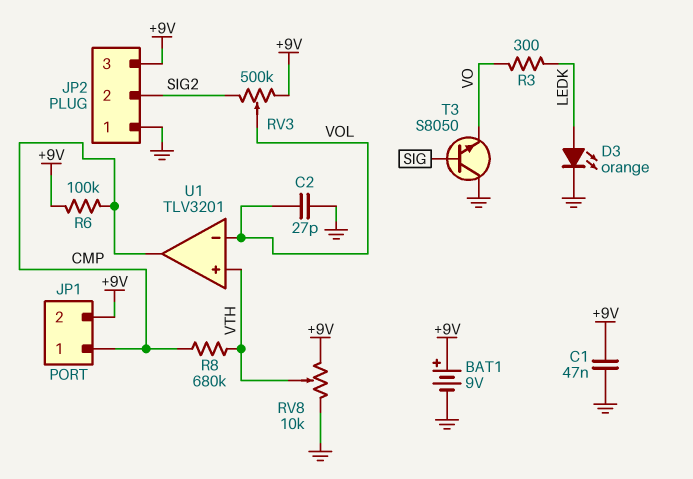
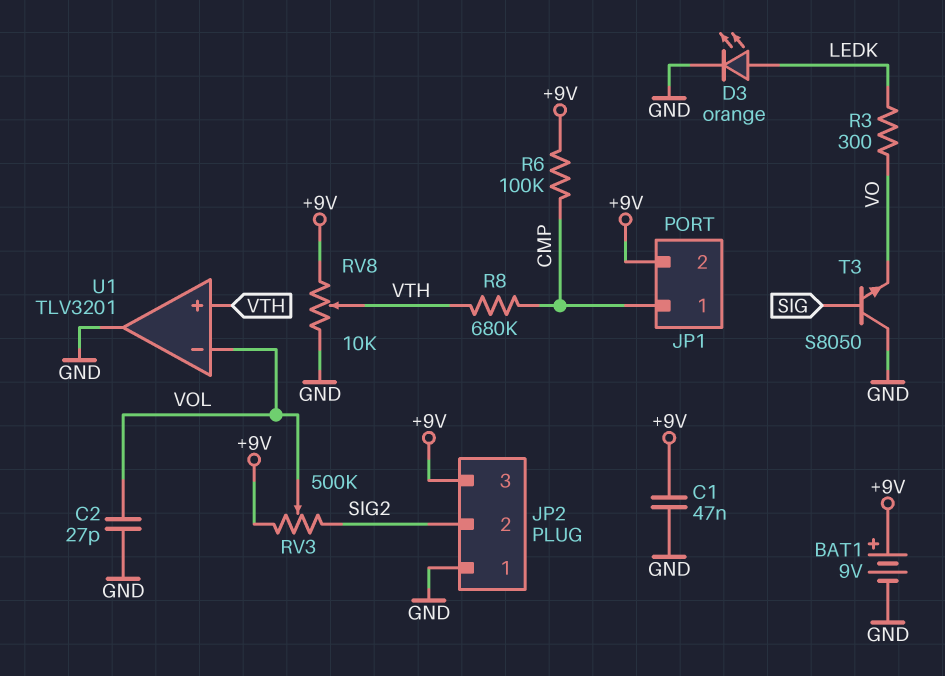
U1 pin out: CMP -> GND

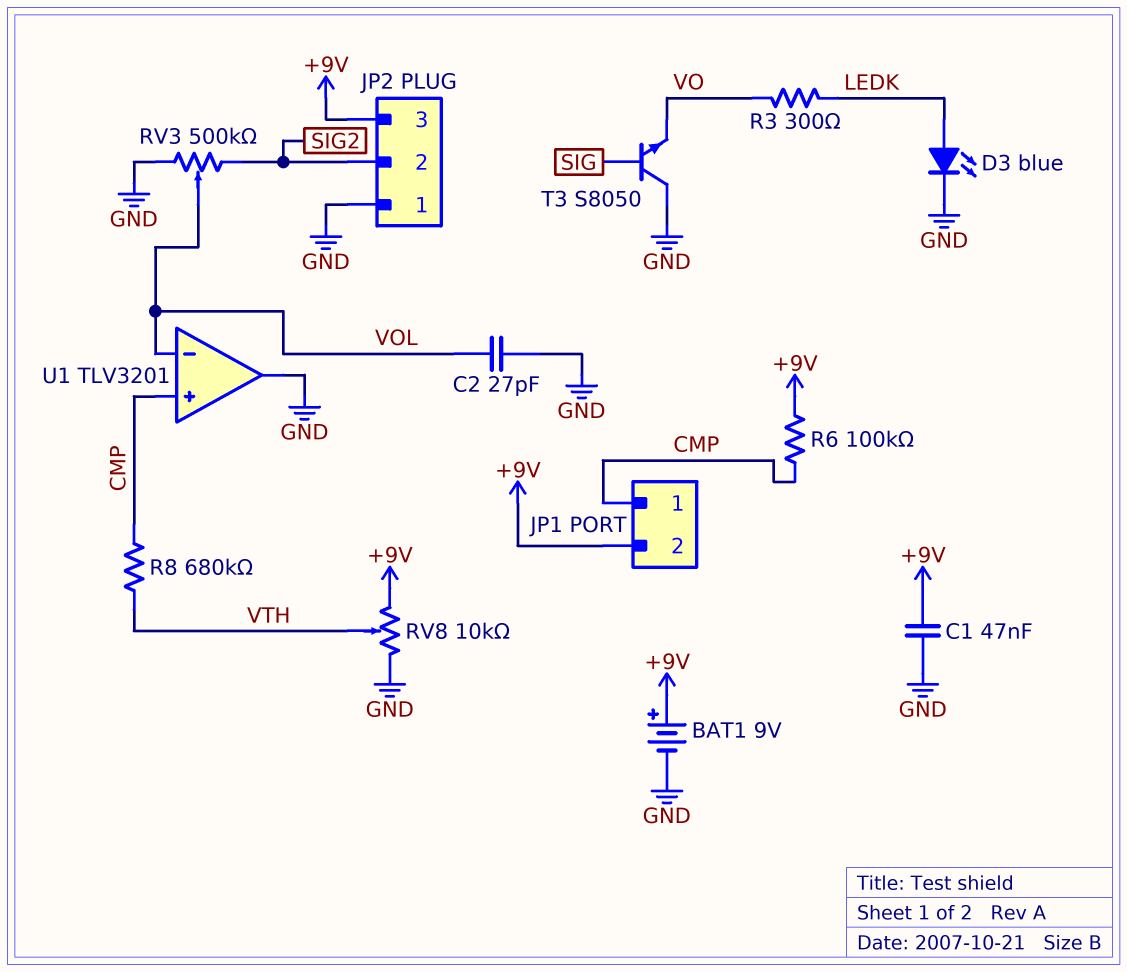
D3: LED orange (A LEDK, K GND) -> LED blue (A LEDK, K GND)
RV3: 500k (+9V, SIG2, wiper VOL) -> 500k (GND, SIG2, wiper VOL)
U1 pin in+: VTH -> CMP

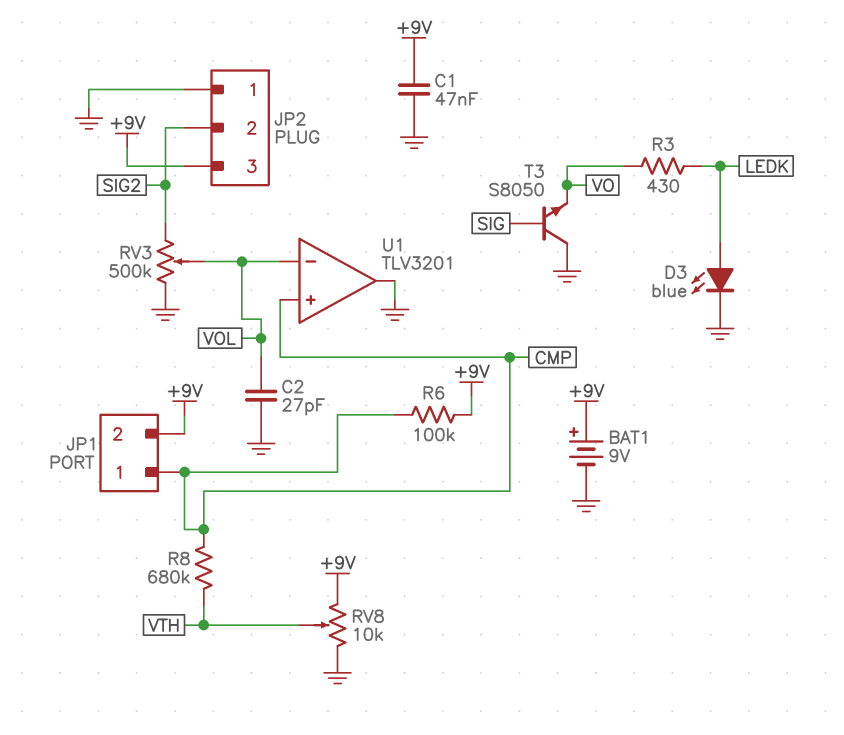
R3: 300 (LEDK, VO) -> 430 (LEDK, VO)

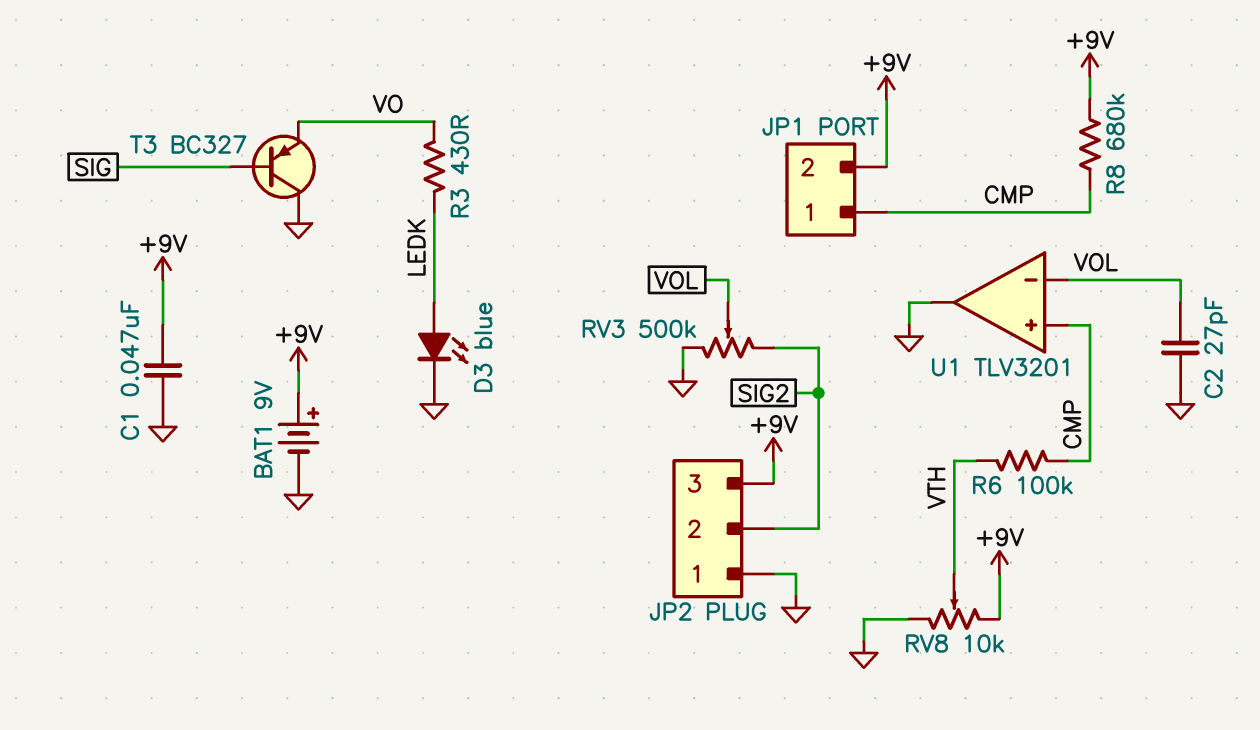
R6: 100k (+9V, CMP) -> 100k (CMP, VTH)
R8: 680k (CMP, VTH) -> 680k (+9V, CMP)
T3: NPN S8050 (B SIG, C GND, E VO) -> PNP BC327 (B SIG, C GND, E VO)

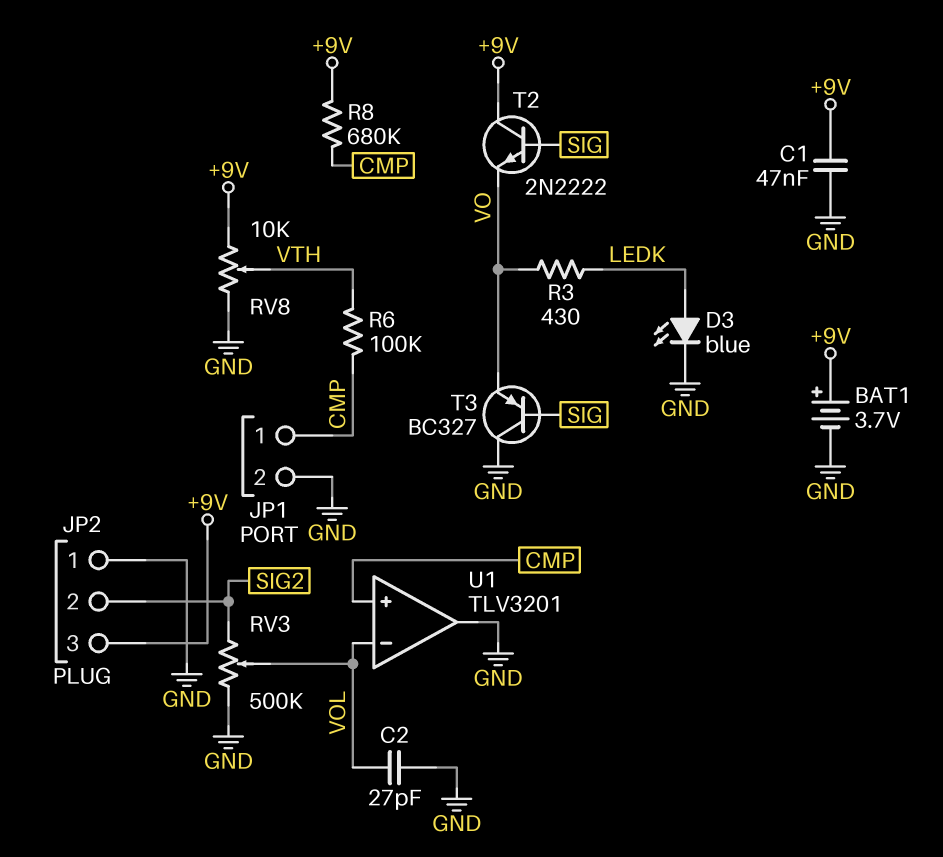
BAT1: 9V (plus +9V, minus GND) -> 3.7V (plus +9V, minus GND)
JP1 pin 2: +9V -> GND
T2: none -> NPN 2N2222 (B SIG, C +9V, E VO)

